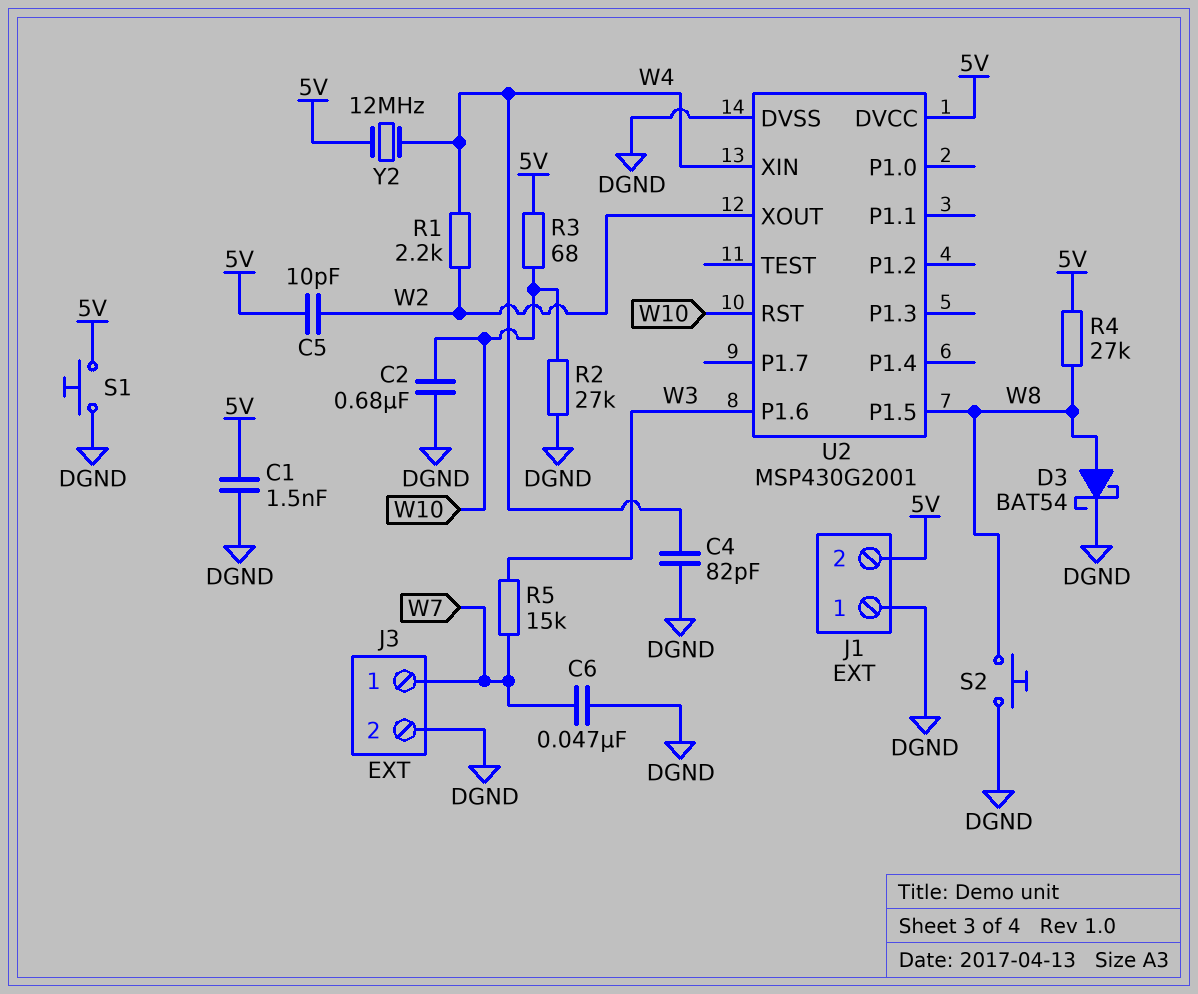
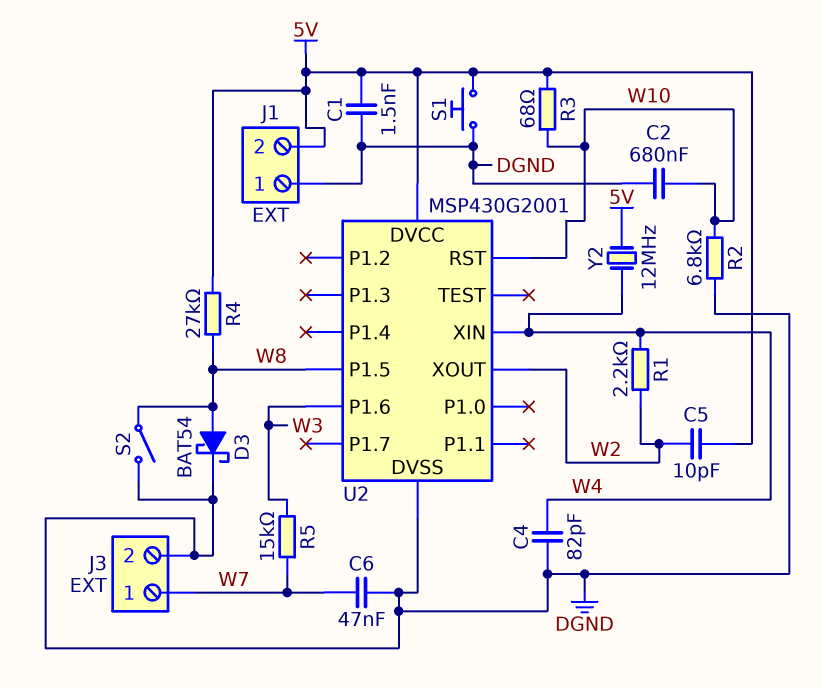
R2: 27k (DGND, W10) -> 6.8k (DGND, W10)
S2: button (DGND, W8) -> switch (DGND, W8)

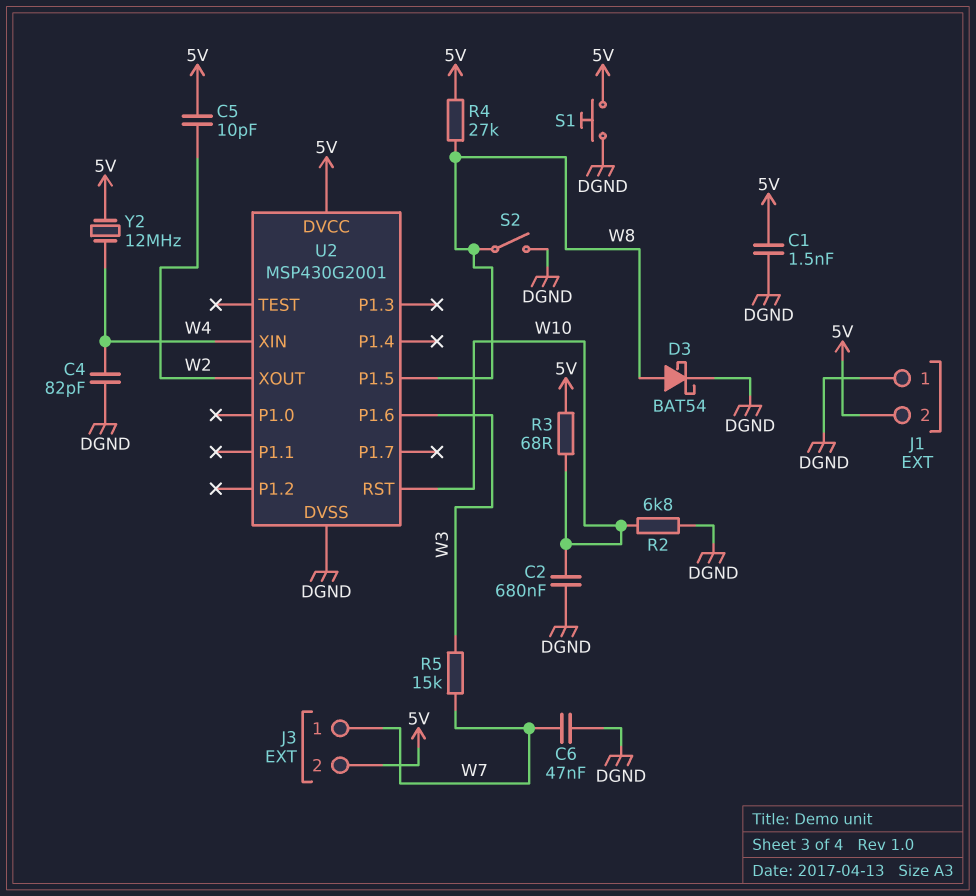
J3 pin 2: DGND -> 5V
R1: 2.2k (W2, W4) -> none

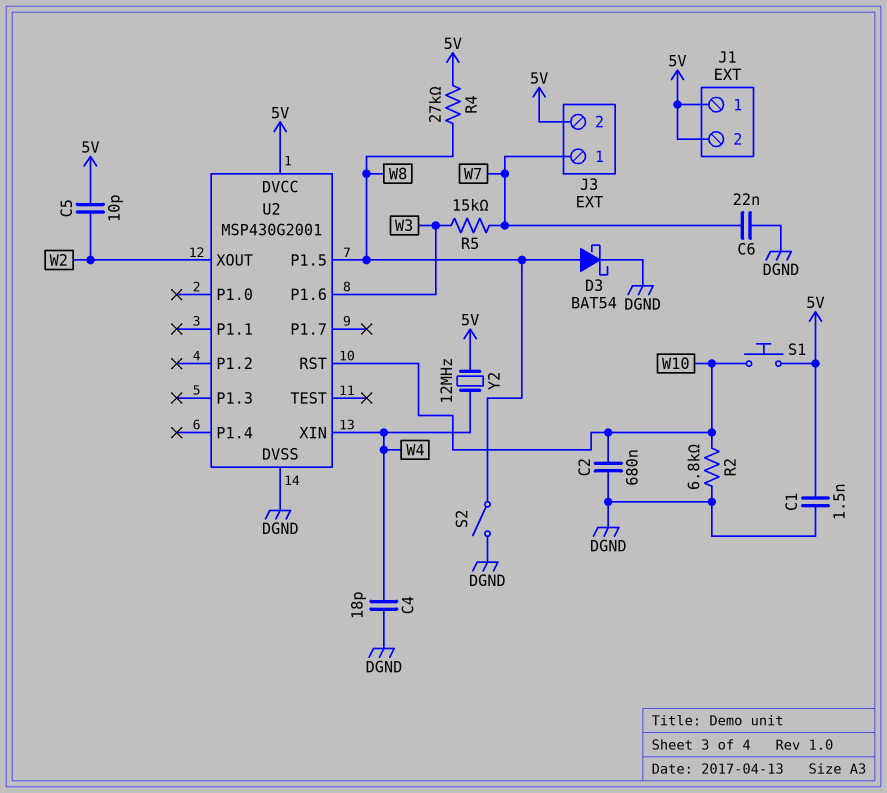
C4: 82pF (DGND, W4) -> 18pF (DGND, W4)
C6: 47nF (DGND, W7) -> 22nF (DGND, W7)
J1 pin 1: DGND -> 5V
R3: 68 (5V, W10) -> none
S1: button (5V, DGND) -> button (5V, W10)

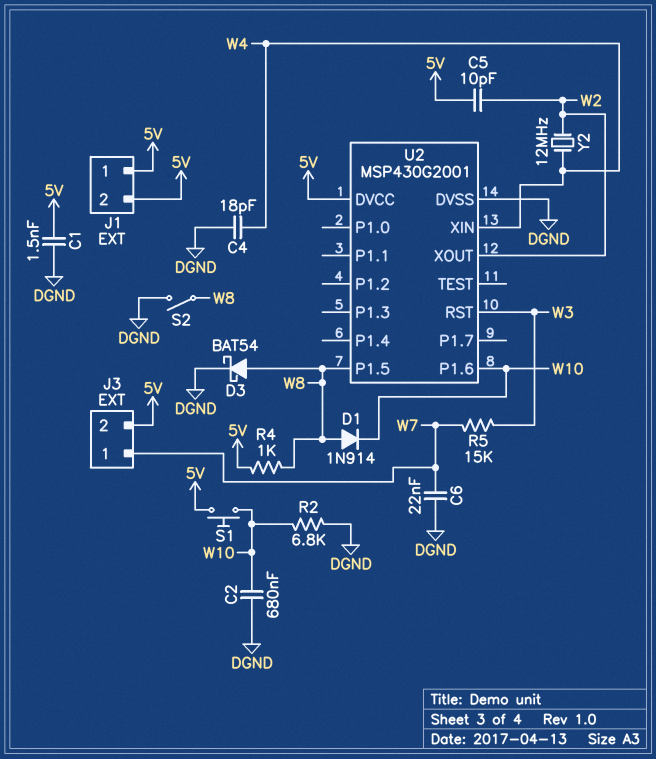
D1: none -> diode 1N914 (A W8, K W10)
R4: 27k (5V, W8) -> 1k (5V, W8)
U2 pin P1.6: W3 -> W10
U2 pin RST: W10 -> W3
Y2: 12MHz (5V, W4) -> 12MHz (W2, W4)

